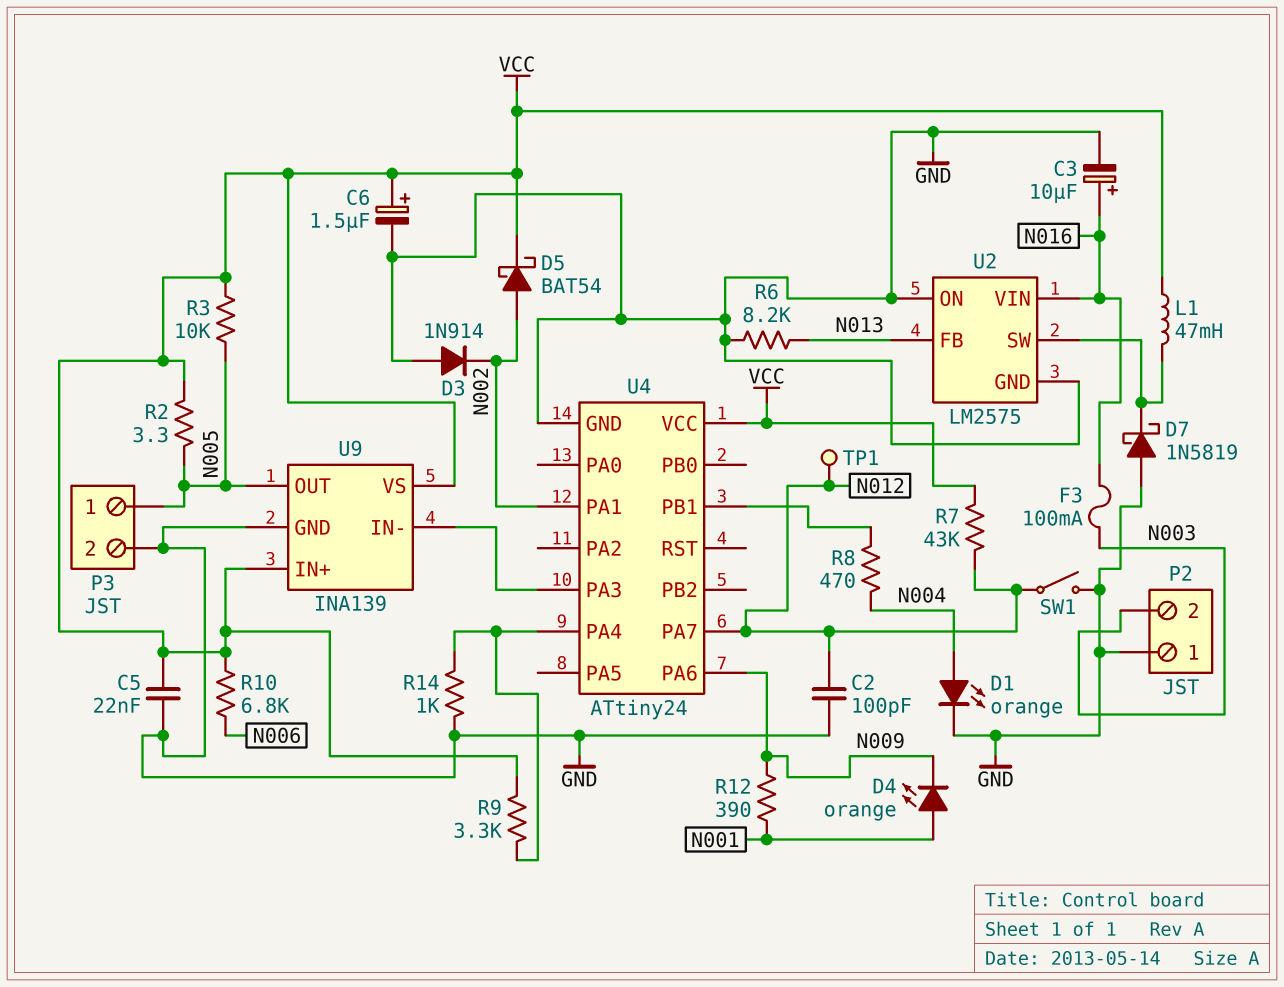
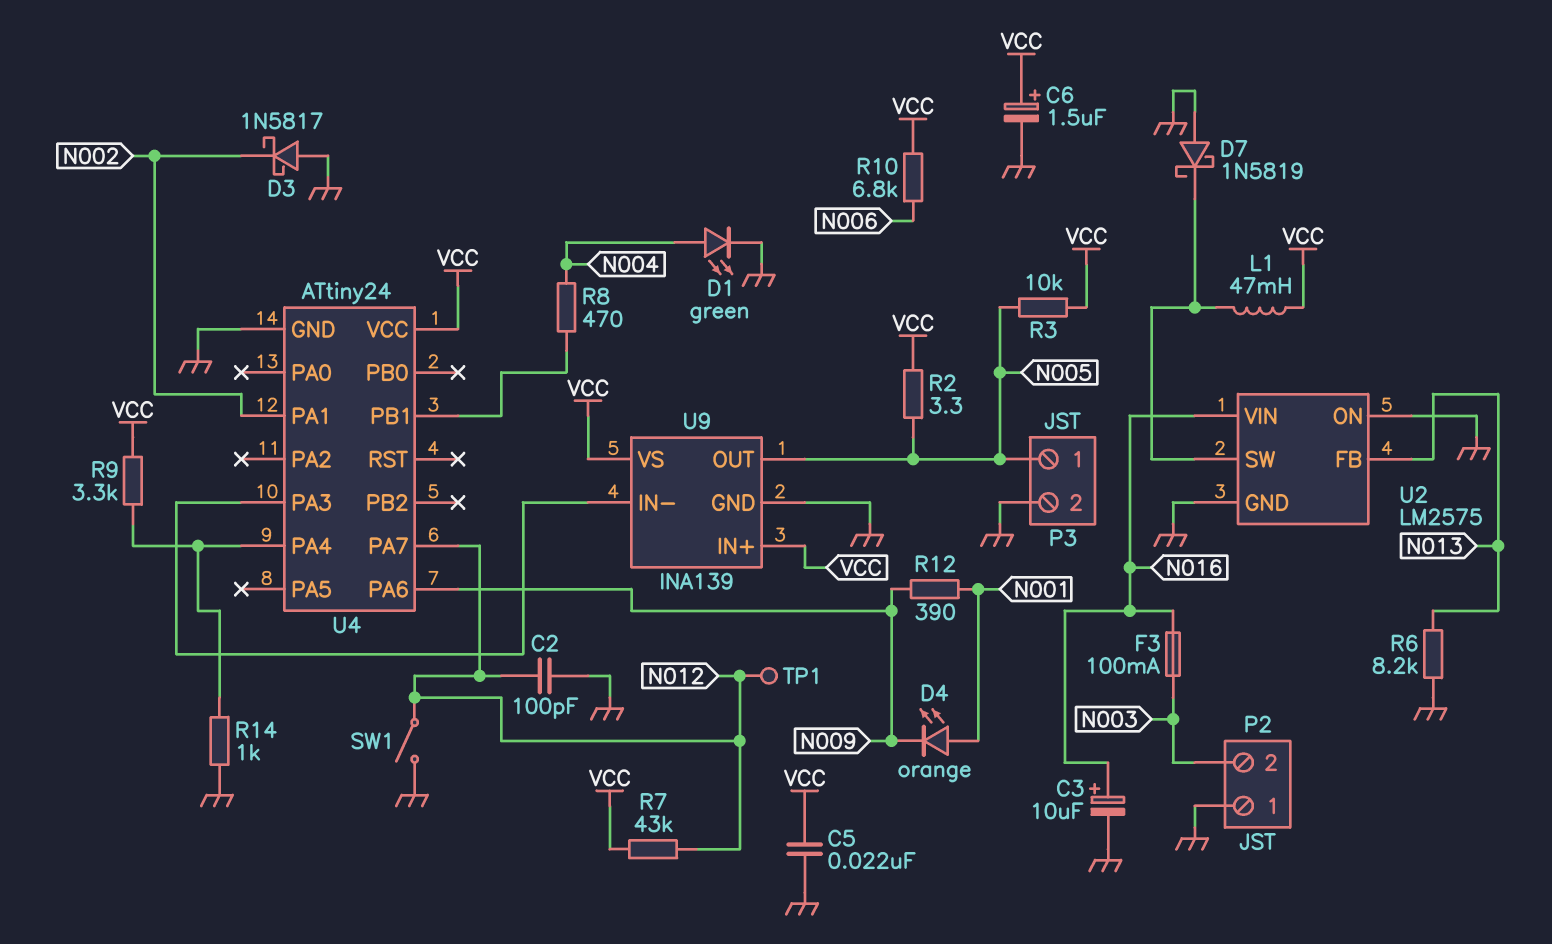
D1: LED orange (A N004, K GND) -> LED green (A N004, K GND)
D3: diode 1N914 (A GND, K N002) -> schottky 1N5817 (A GND, K N002)
D5: schottky BAT54 (A N002, K VCC) -> none

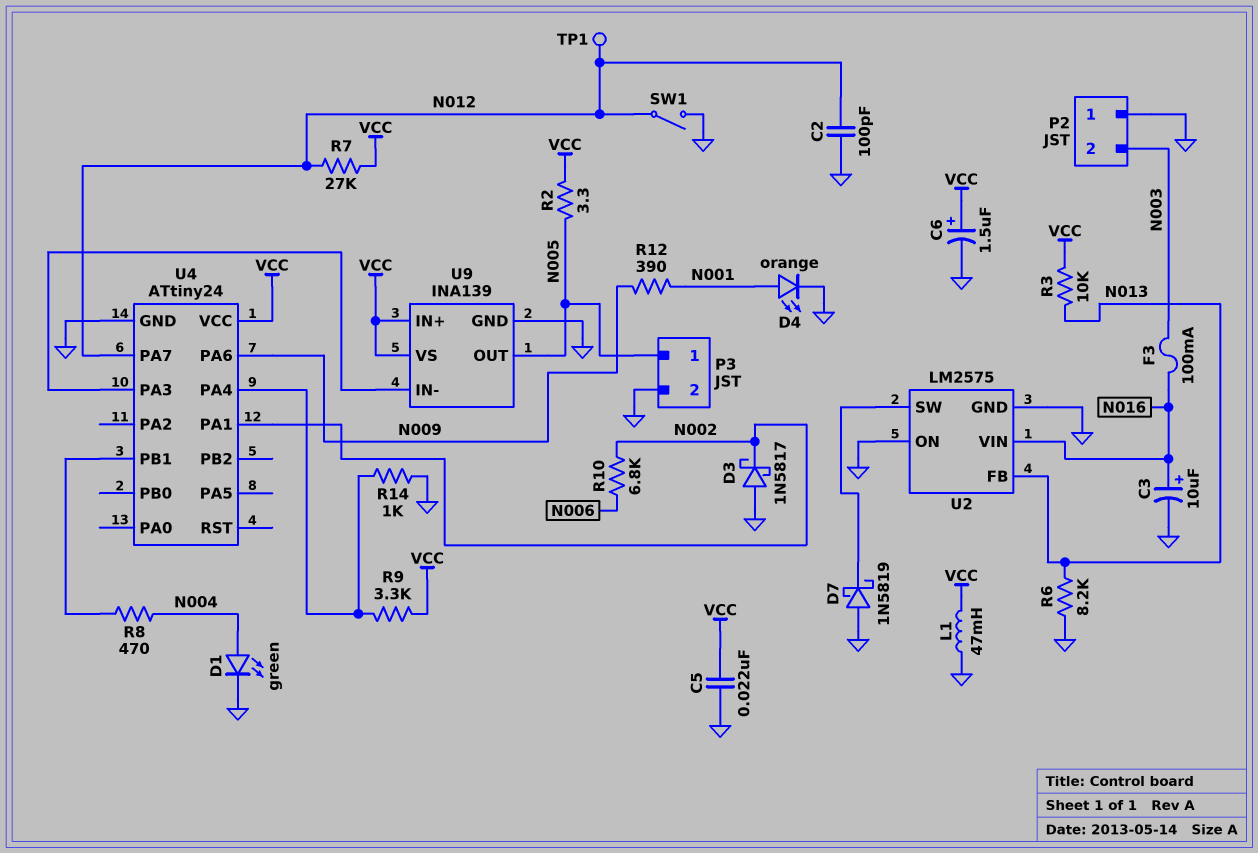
D4: LED orange (A N001, K N009) -> LED orange (A N001, K GND)
L1: 47mH (U2/SW, VCC) -> 47mH (GND, VCC)
R3: 10k (N005, VCC) -> 10k (N013, VCC)
R7: 43k (N012, VCC) -> 27k (N012, VCC)
R10: 6.8k (N006, VCC) -> 6.8k (N002, N006)

